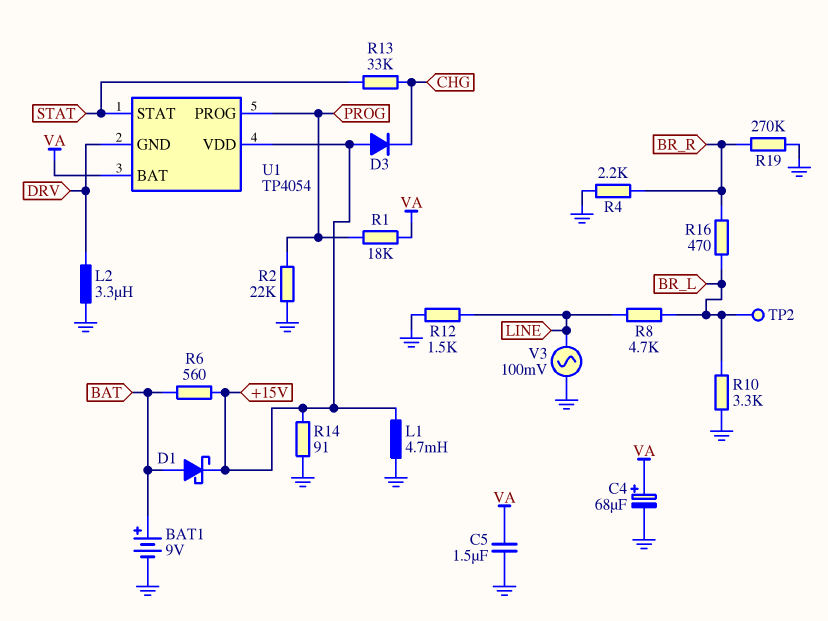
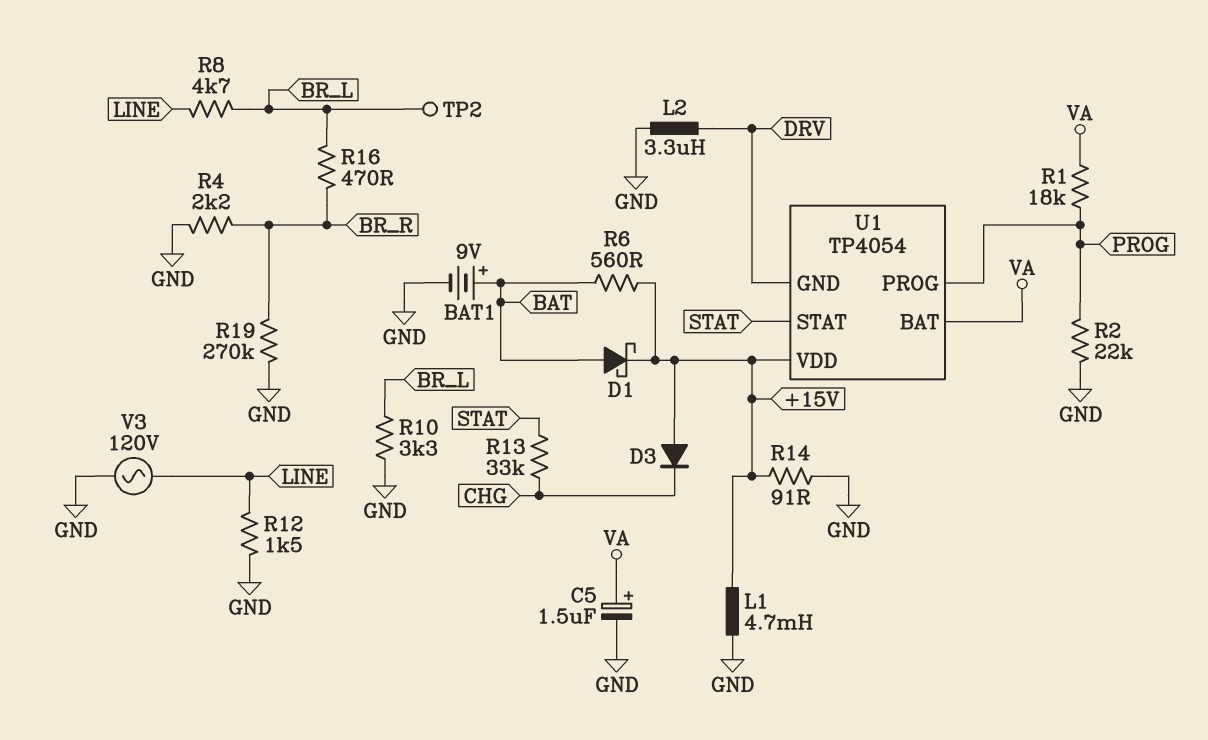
C4: 68uF (plus VA, minus GND) -> none
C5: 1.5uF (GND, VA) -> 1.5uF (plus VA, minus GND)
V3: AC 100mV (GND, LINE) -> AC 120V (GND, LINE)

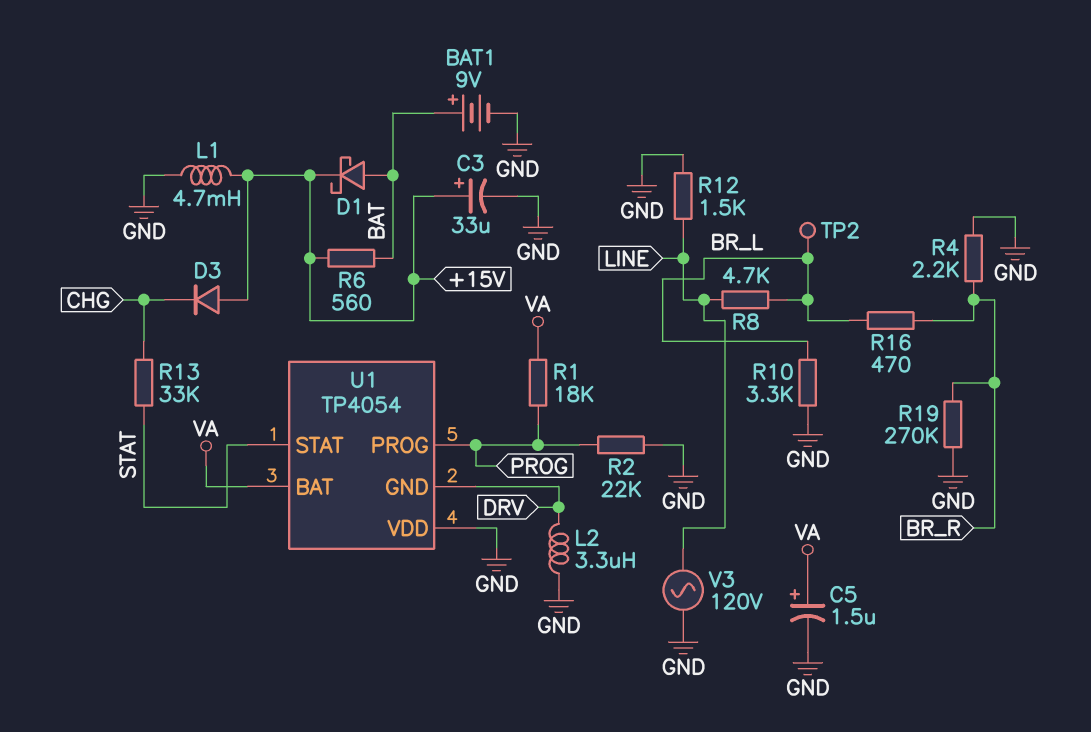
C3: none -> 33uF (plus +15V, minus GND)
R14: 91 (+15V, GND) -> none
U1 pin VDD: +15V -> GND

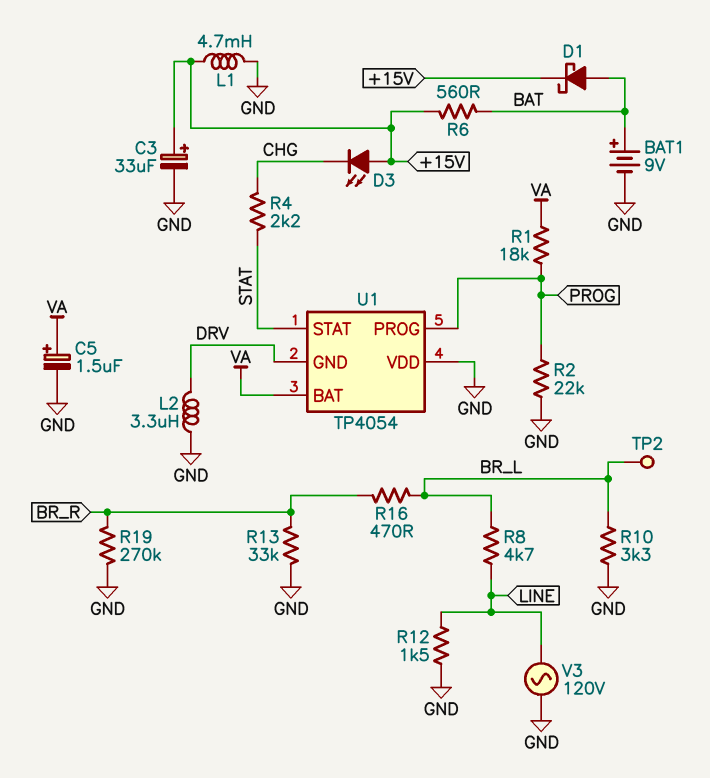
D3: diode (A +15V, K CHG) -> LED (A +15V, K CHG)
R4: 2.2k (BR_R, GND) -> 2.2k (CHG, STAT)
R13: 33k (CHG, STAT) -> 33k (BR_R, GND)

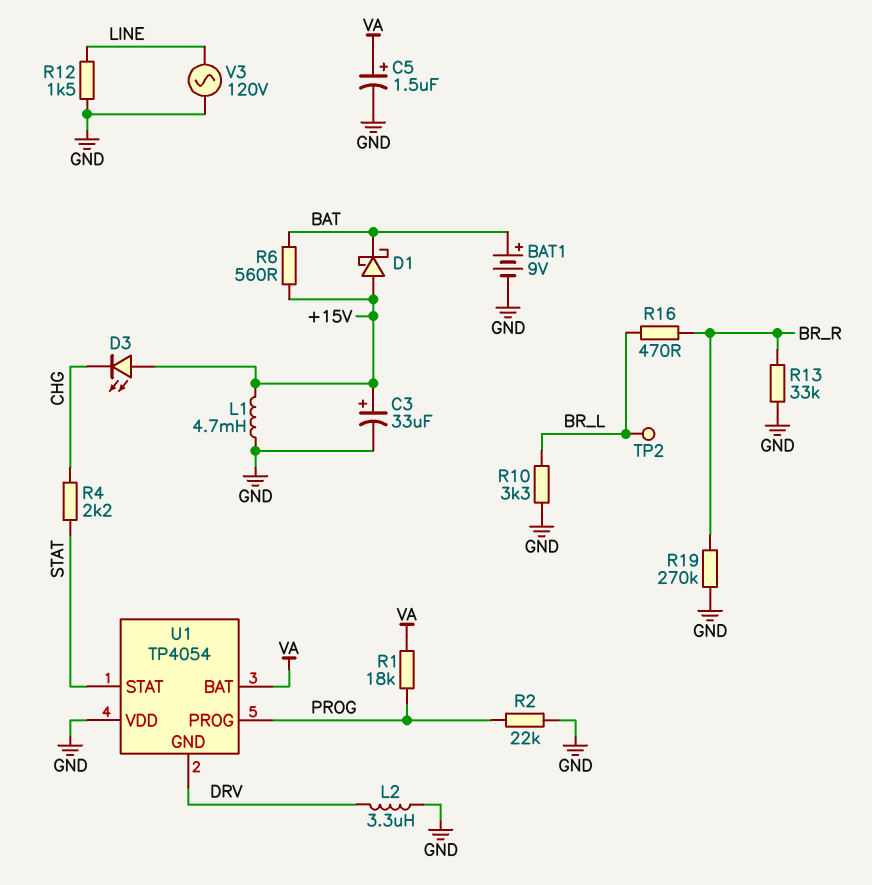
D1: schottky (A BAT, K +15V) -> schottky (A +15V, K BAT)
R8: 4.7k (BR_L, LINE) -> none

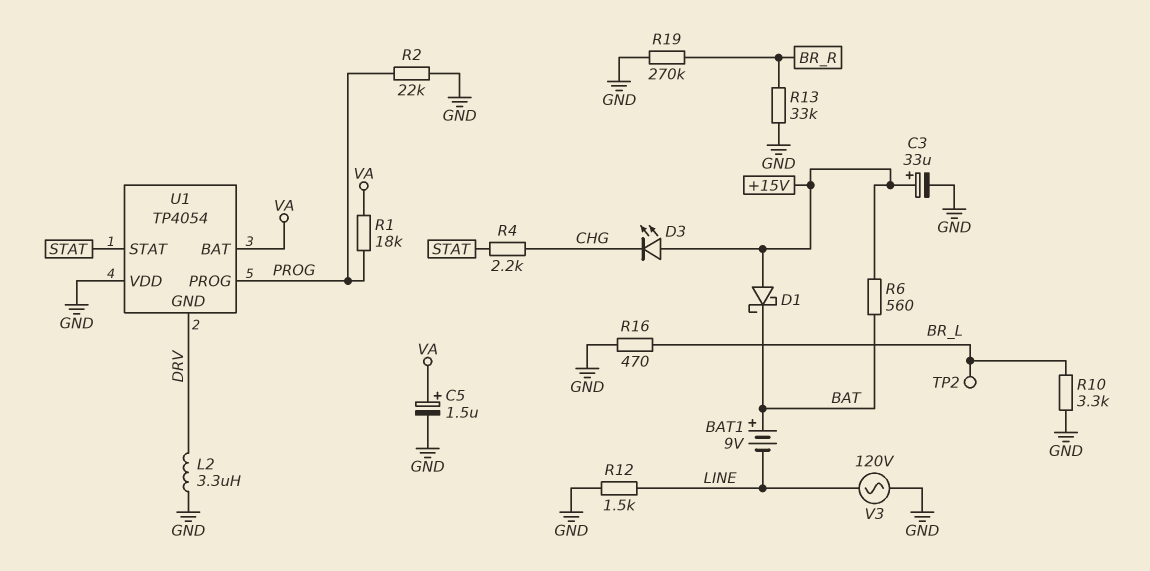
BAT1: 9V (plus BAT, minus GND) -> 9V (plus BAT, minus LINE)
L1: 4.7mH (+15V, GND) -> none
R16: 470 (BR_L, BR_R) -> 470 (BR_L, GND)

